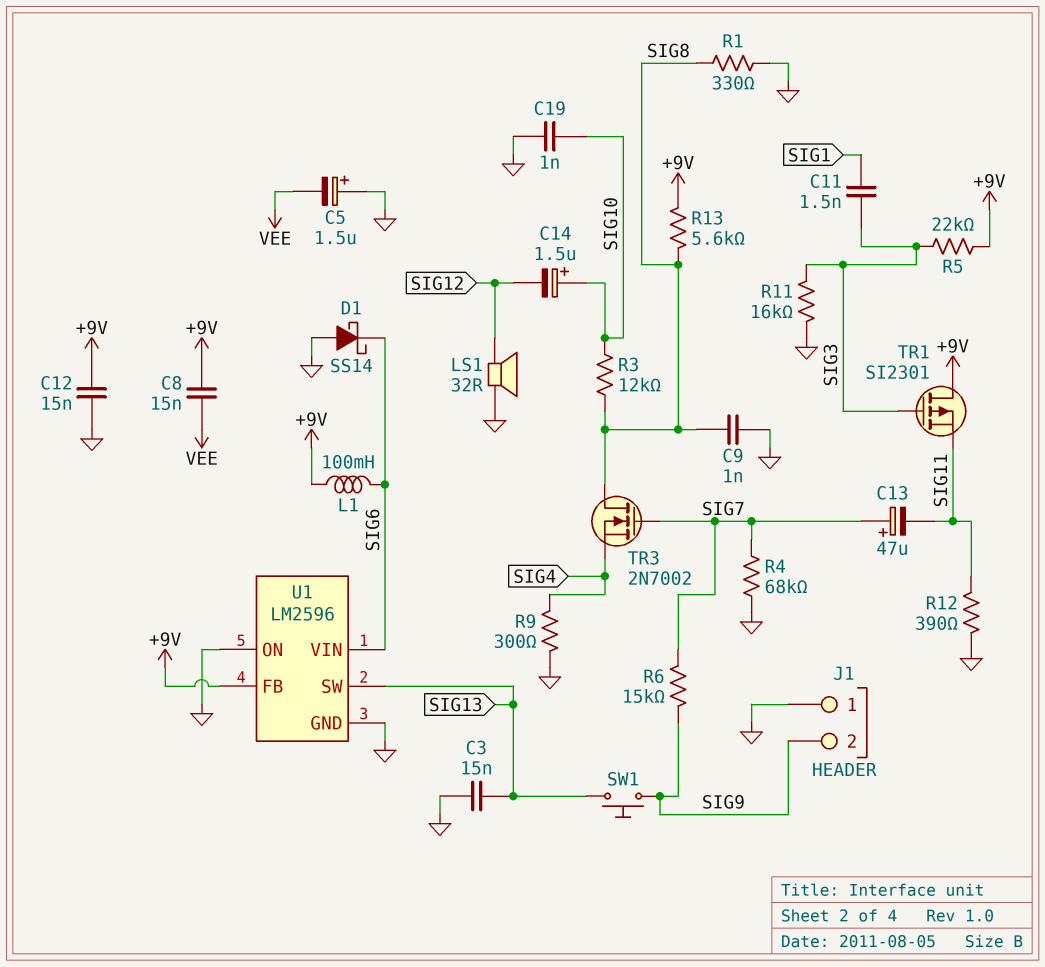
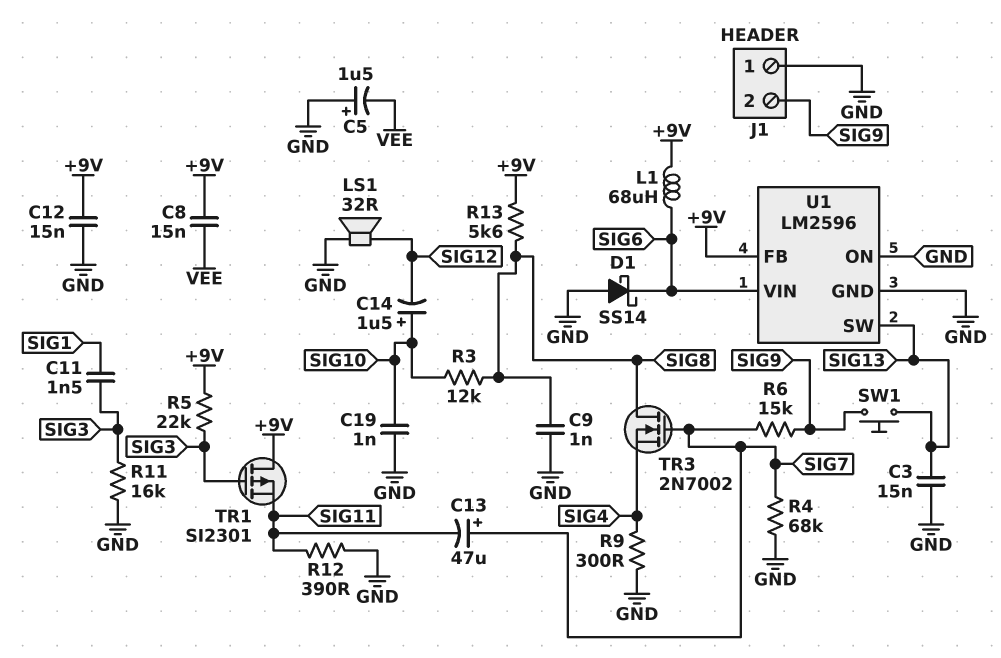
L1: 100mH (+9V, SIG6) -> 68uH (+9V, SIG6)
R1: 330 (GND, SIG8) -> none

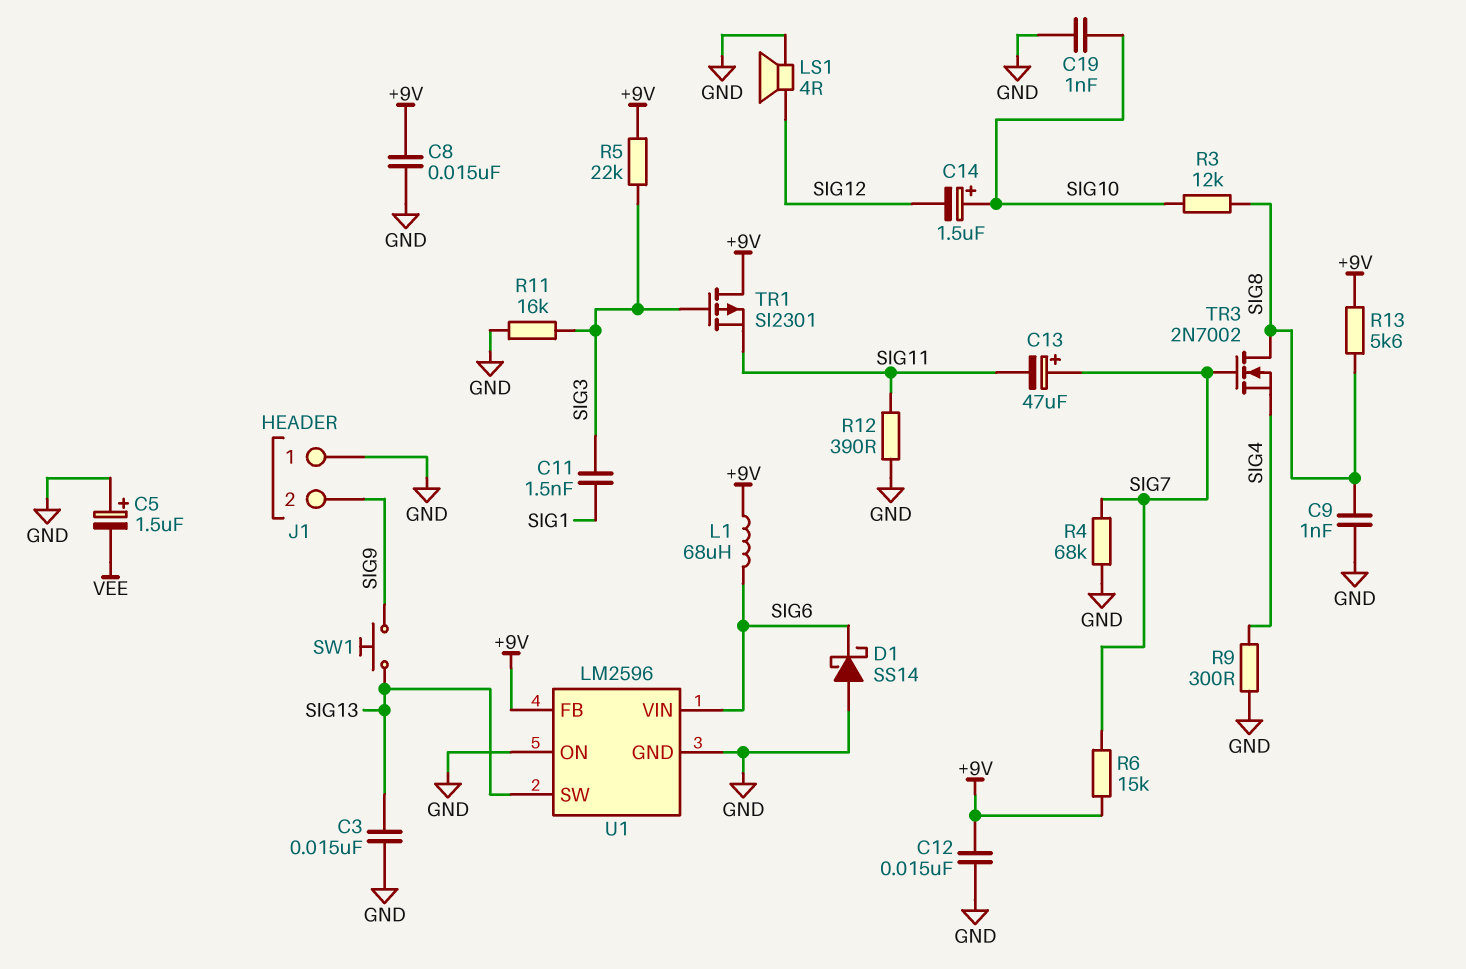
C8: 15nF (+9V, VEE) -> 15nF (+9V, GND)
LS1: speaker 32R (GND, SIG12) -> speaker 4R (GND, SIG12)
R6: 15k (SIG7, SIG9) -> 15k (+9V, SIG7)

